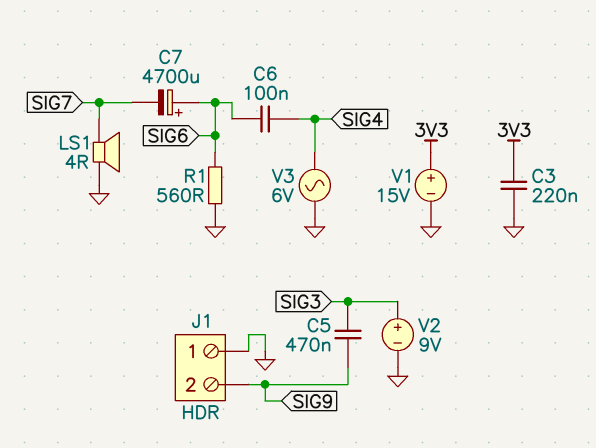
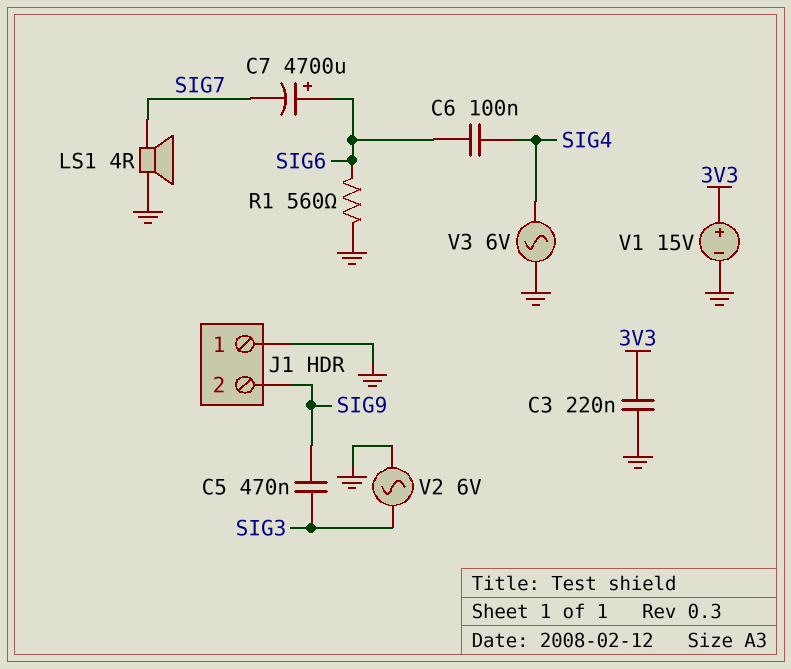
V2: 9V (plus SIG3, minus GND) -> AC 6V (GND, SIG3)

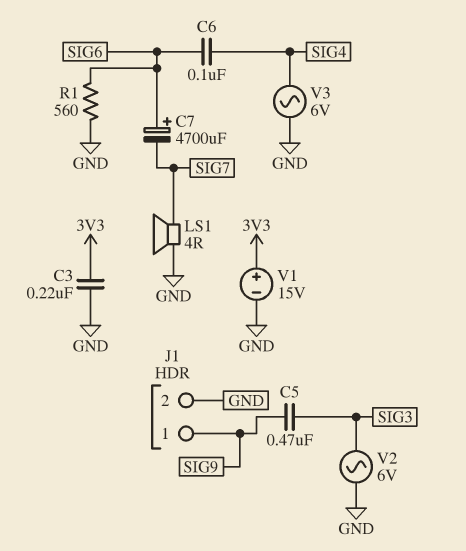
J1 pin 1: GND -> SIG9
J1 pin 2: SIG9 -> GND

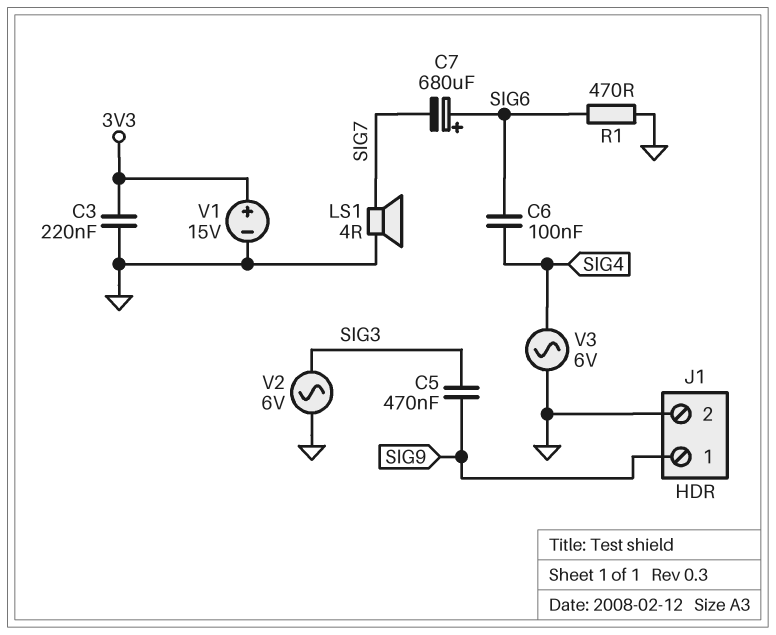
C7: 4700uF (plus SIG6, minus SIG7) -> 680uF (plus SIG6, minus SIG7)
R1: 560 (GND, SIG6) -> 470 (GND, SIG6)

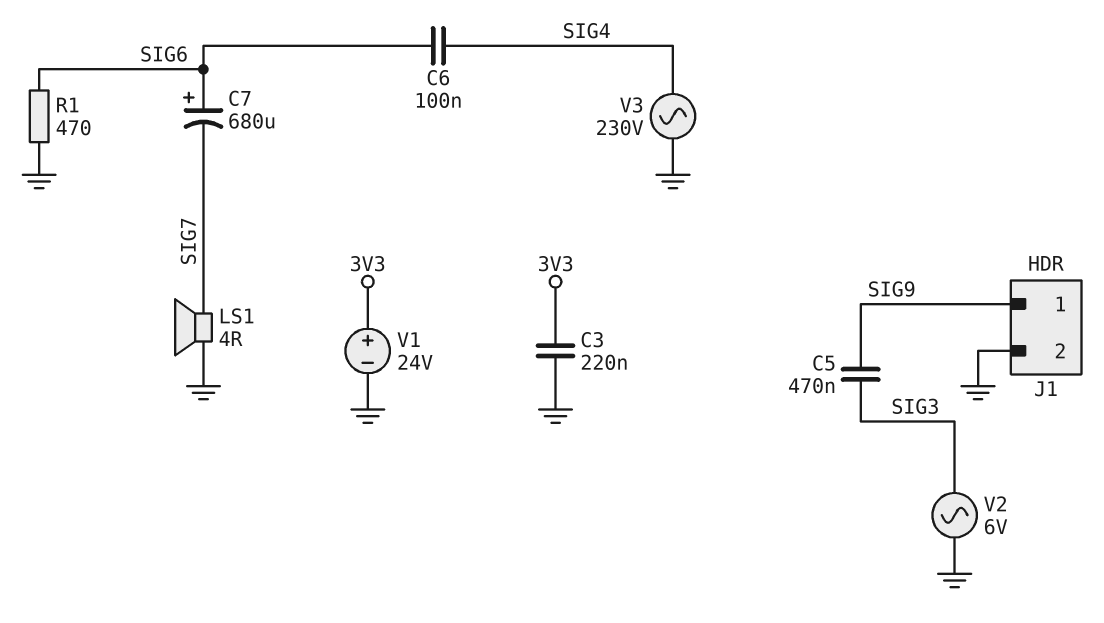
V1: 15V (plus 3V3, minus GND) -> 24V (plus 3V3, minus GND)
V3: AC 6V (GND, SIG4) -> AC 230V (GND, SIG4)

